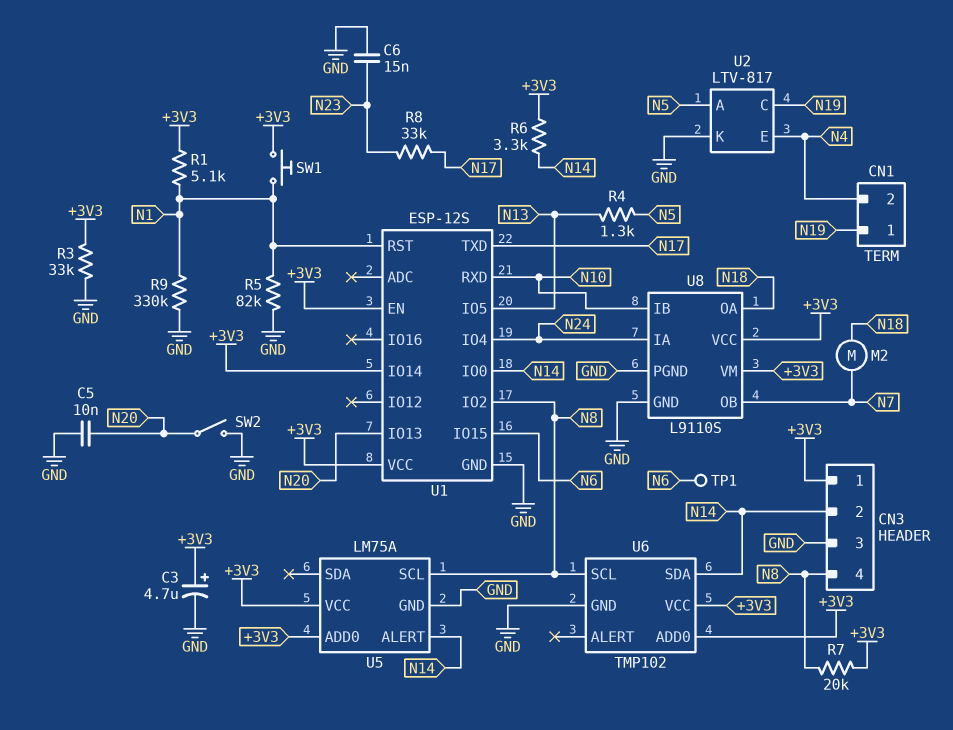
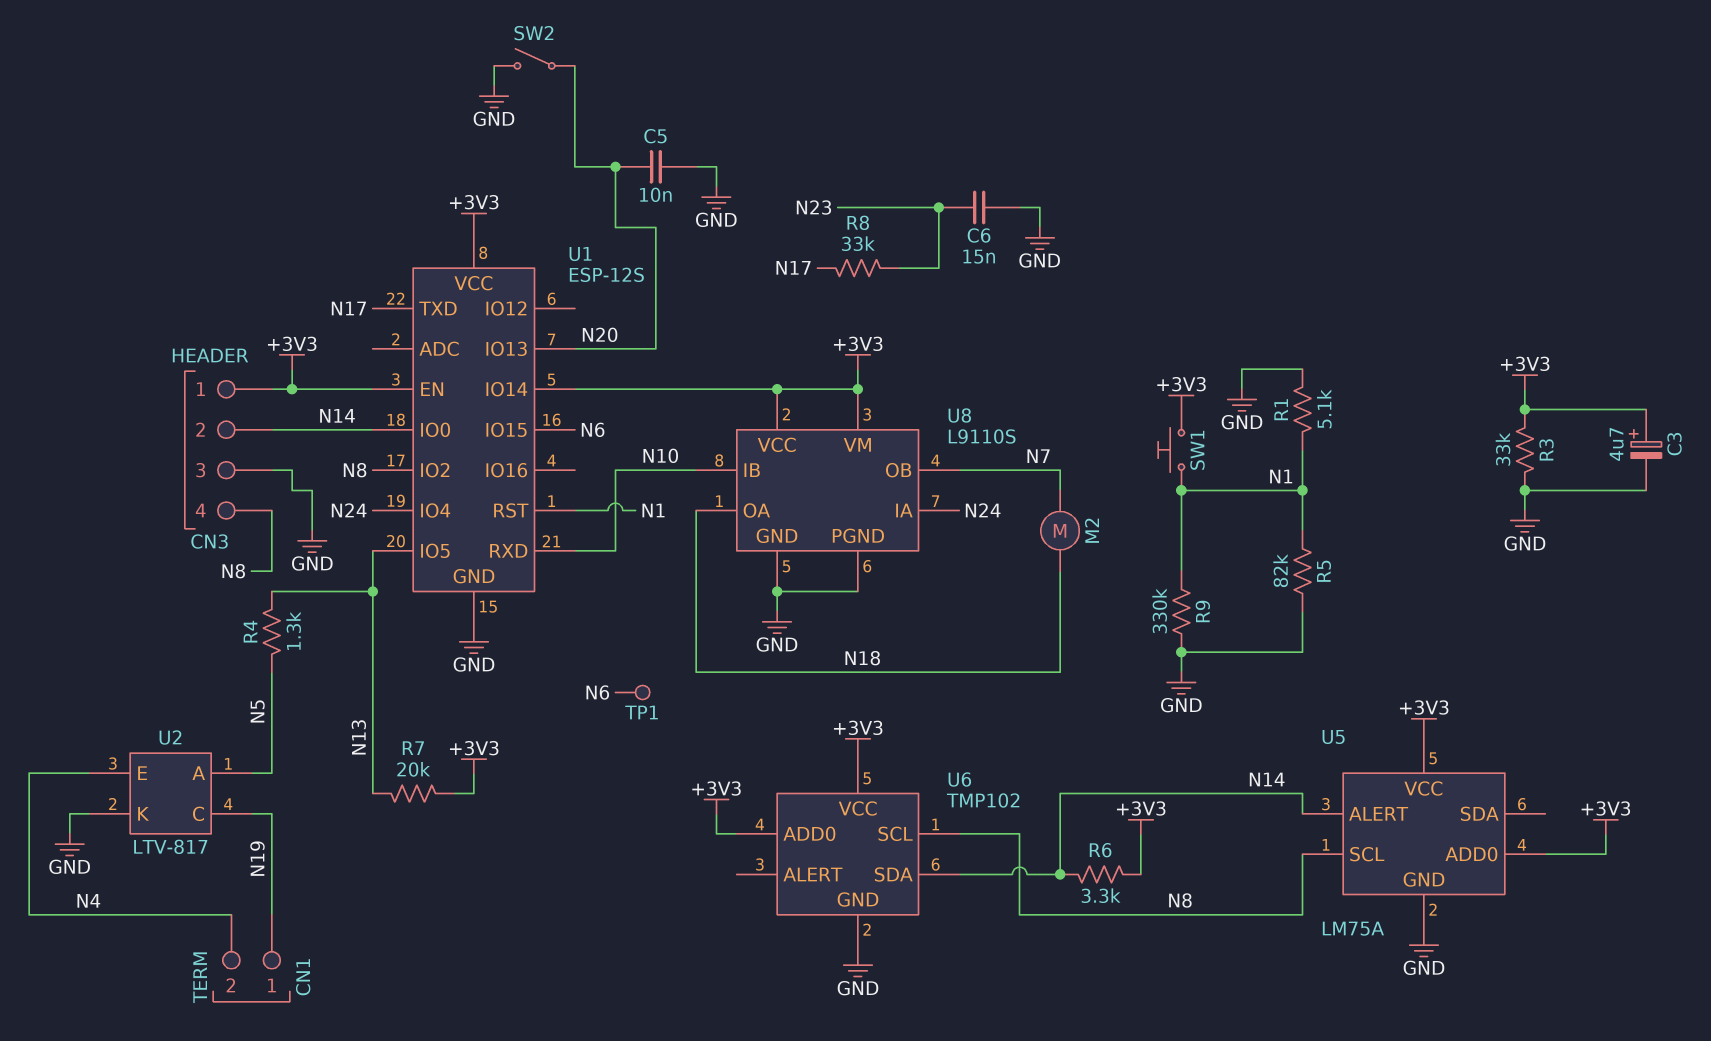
R1: 5.1k (+3V3, N1) -> 5.1k (GND, N1)
R7: 20k (+3V3, N8) -> 20k (+3V3, N13)

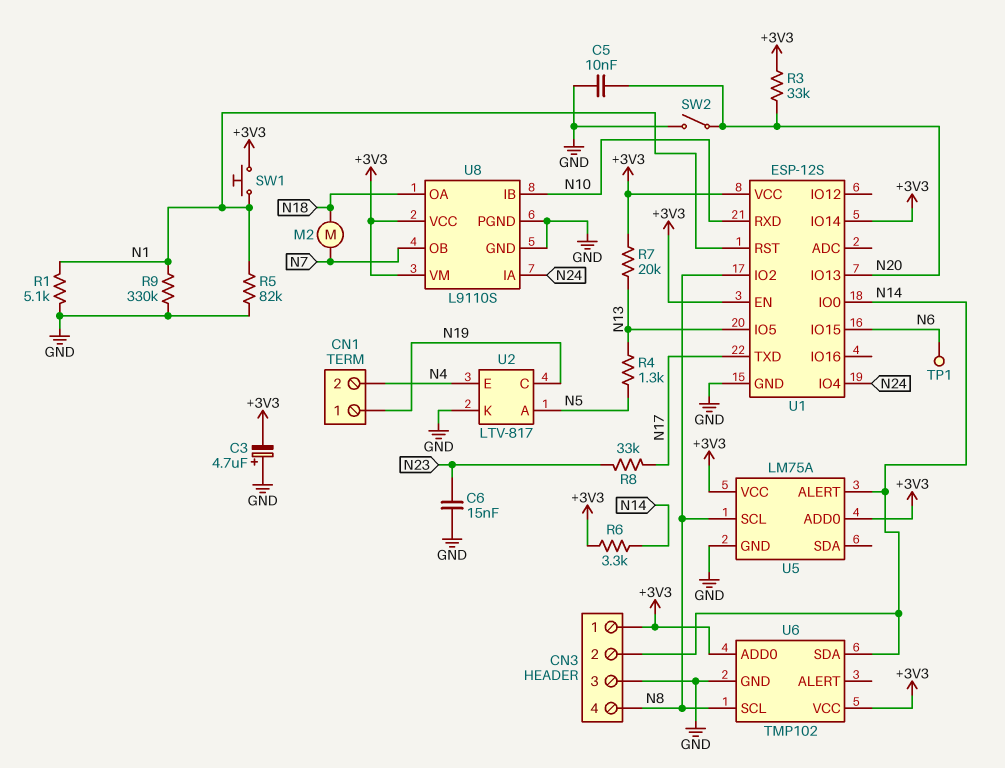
C3: 4.7uF (plus +3V3, minus GND) -> 4.7uF (plus GND, minus +3V3)
R3: 33k (+3V3, GND) -> 33k (+3V3, N20)

